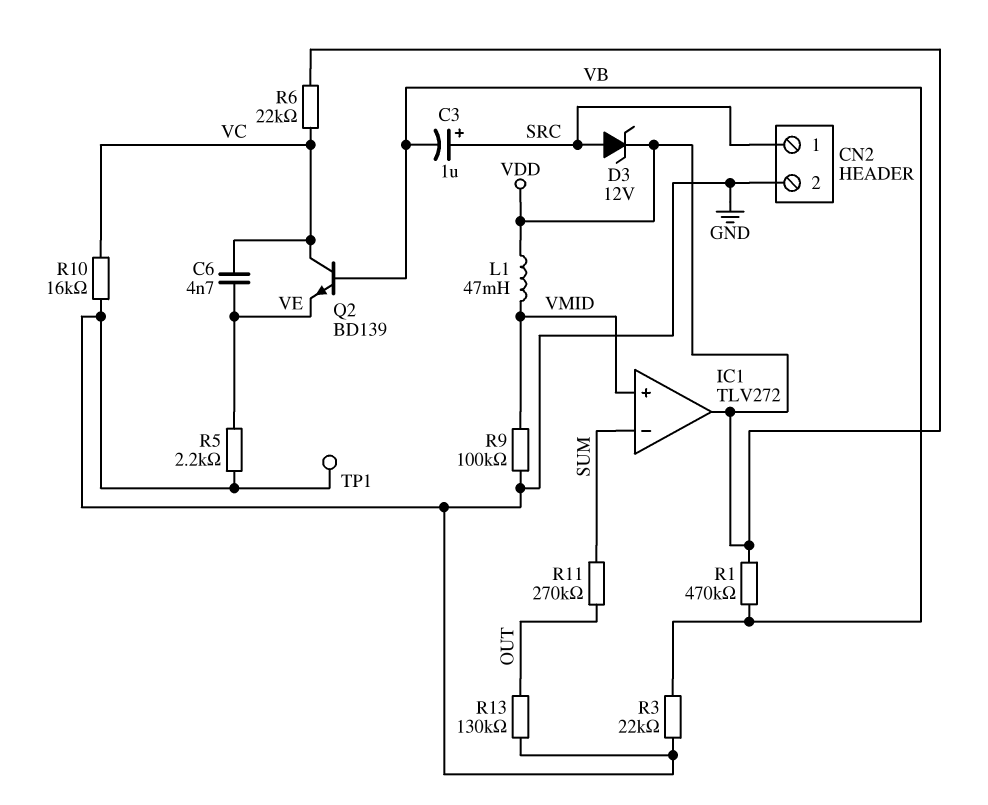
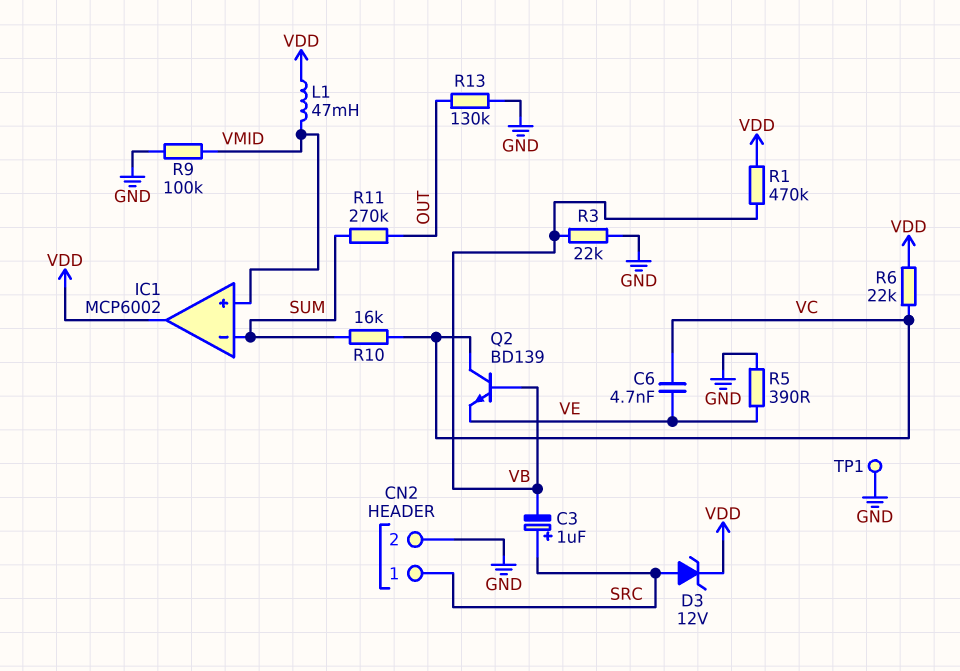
IC1: TLV272 -> MCP6002
R5: 2.2k (GND, VE) -> 390 (GND, VE)
R10: 16k (GND, VC) -> 16k (SUM, VC)

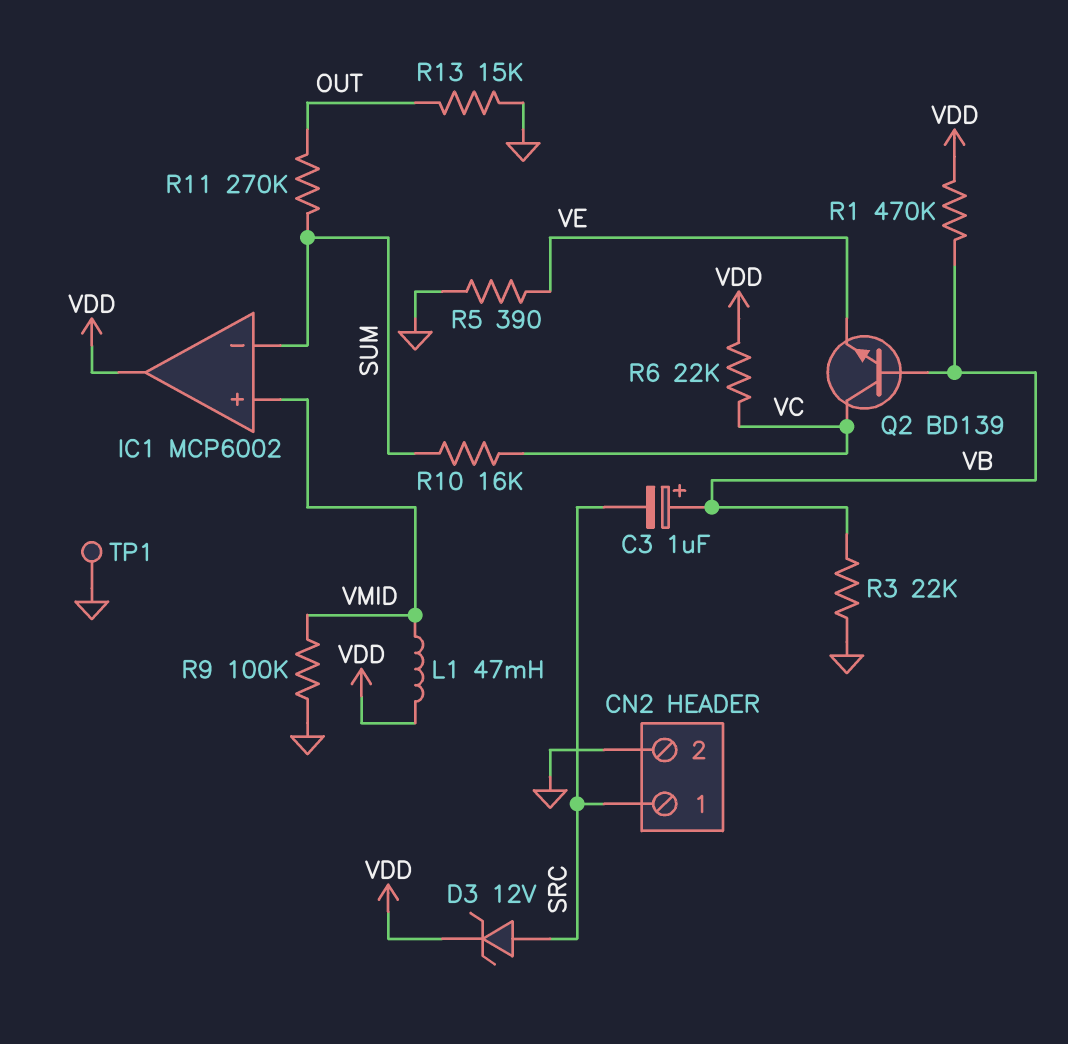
C3: 1uF (plus SRC, minus VB) -> 1uF (plus VB, minus SRC)
C6: 4.7nF (VC, VE) -> none
R13: 130k (GND, OUT) -> 15k (GND, OUT)

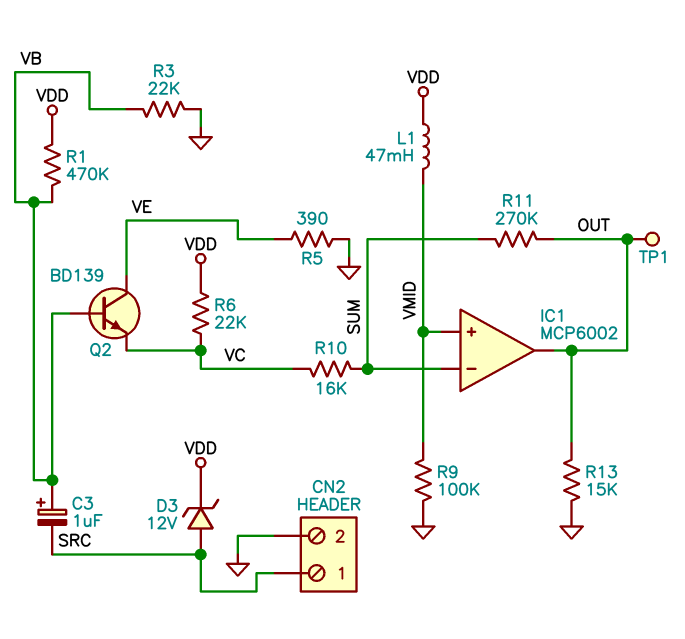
IC1 pin out: VDD -> OUT
Q2: NPN BD139 (B VB, C VC, E VE) -> NPN BD139 (B VB, C VE, E VC)
TP1: test point (GND) -> test point (OUT)

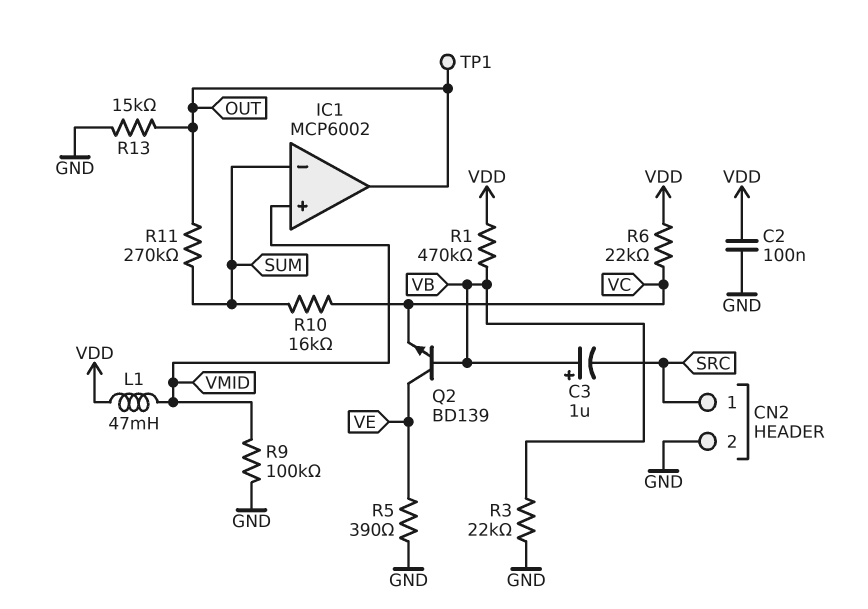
C2: none -> 100nF (GND, VDD)
D3: zener 12V (A SRC, K VDD) -> none

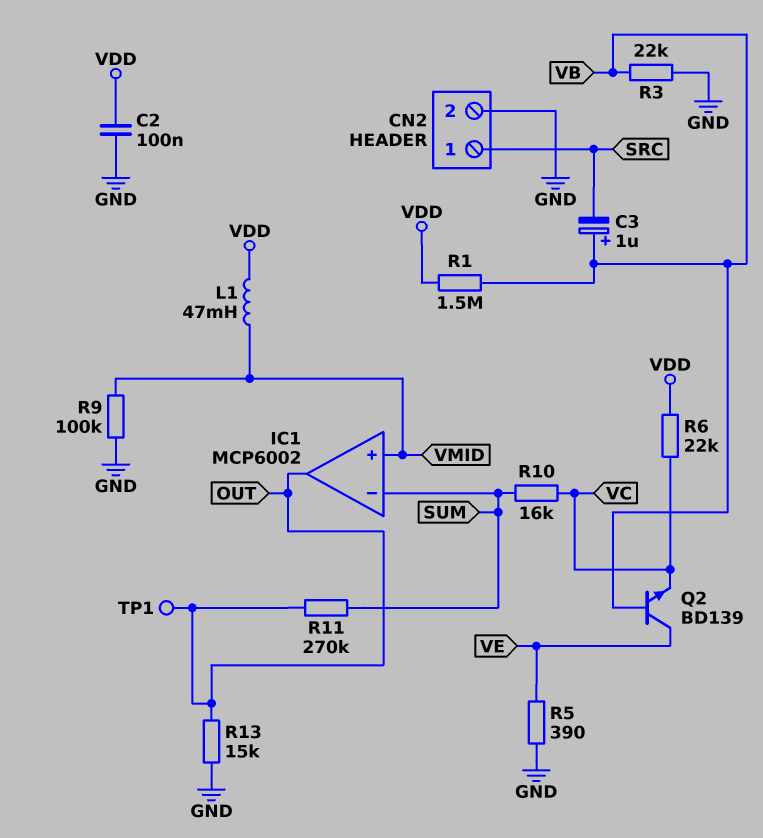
R1: 470k (VB, VDD) -> 1.5M (VB, VDD)

